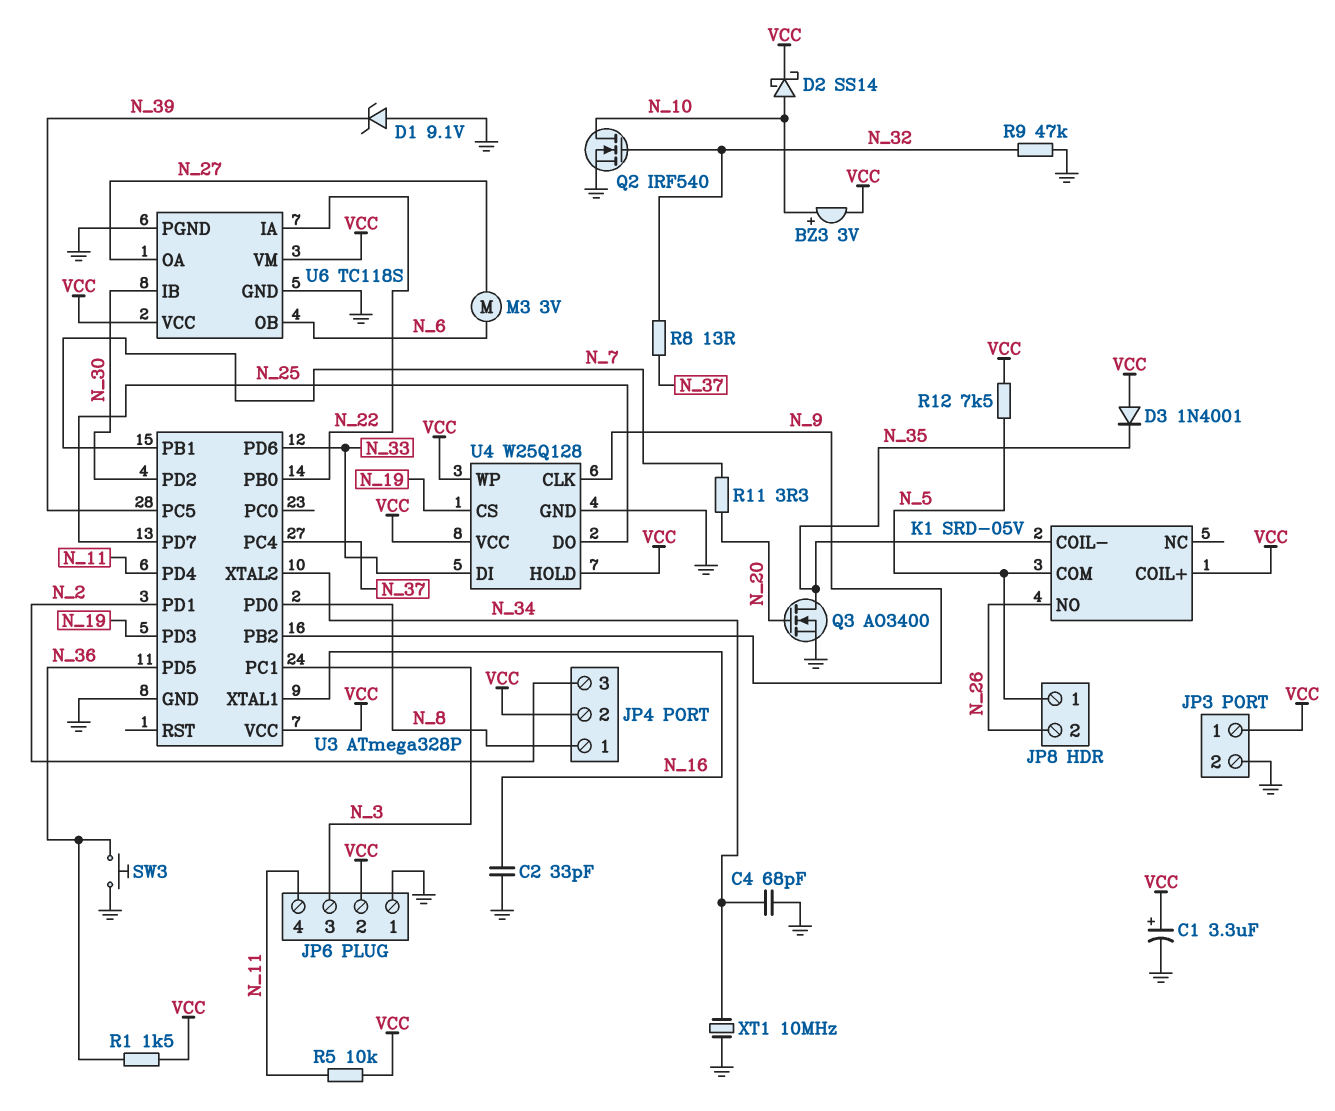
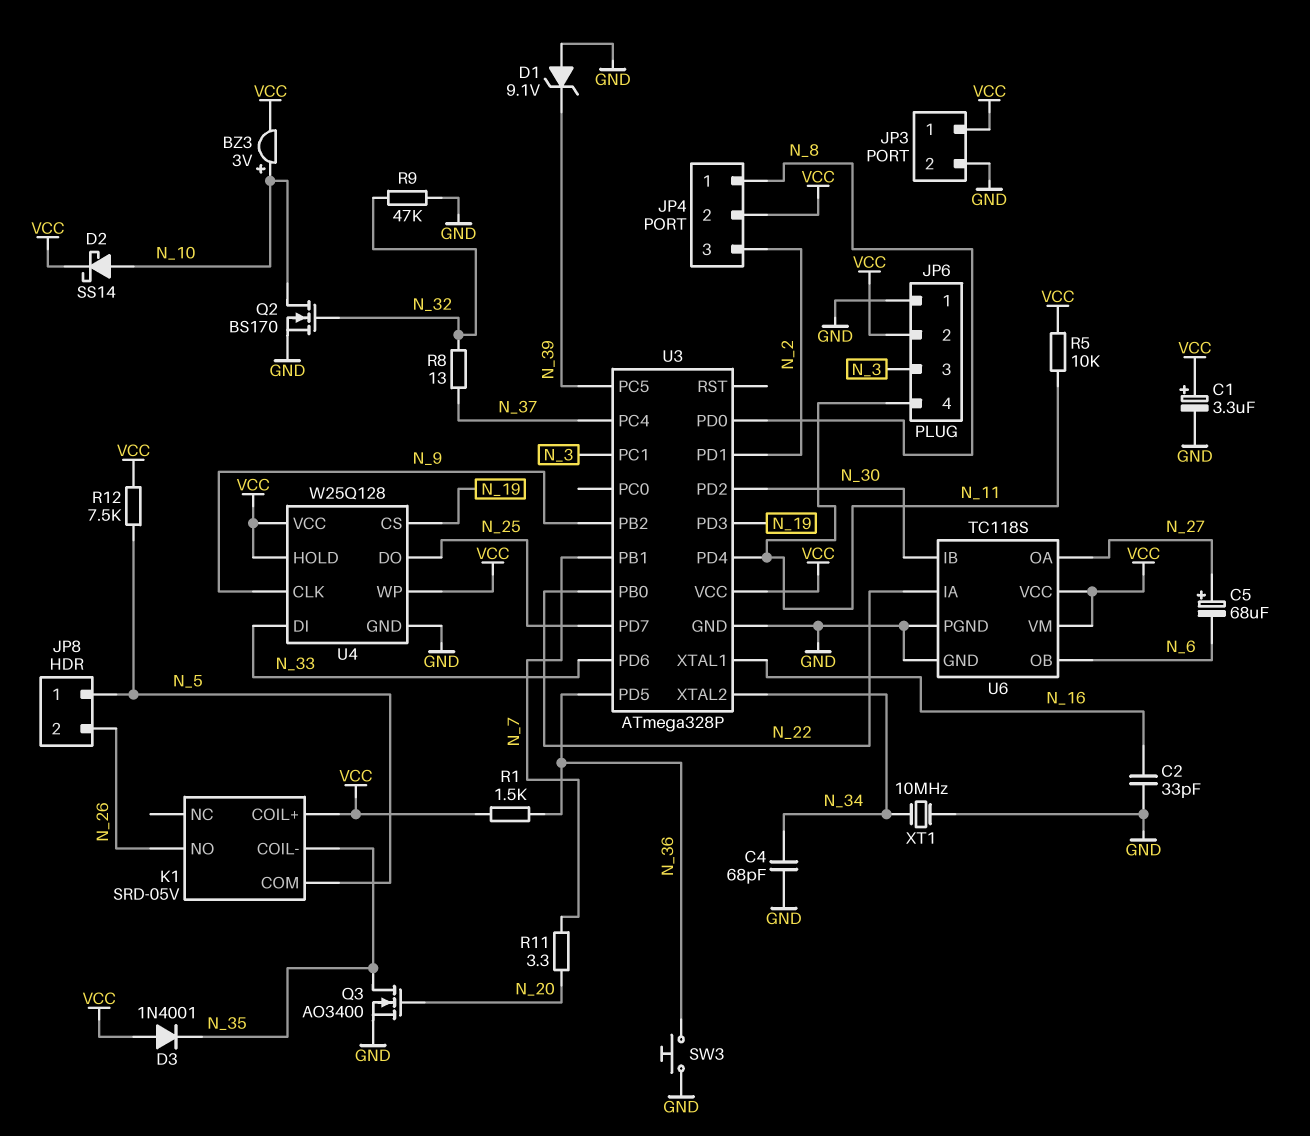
C5: none -> 68uF (plus N_27, minus N_6)
M3: motor 3V (N_6, N_27) -> none
Q2: NMOS IRF540 (G N_32, D N_10, S GND) -> NMOS BS170 (G N_32, D N_10, S GND)

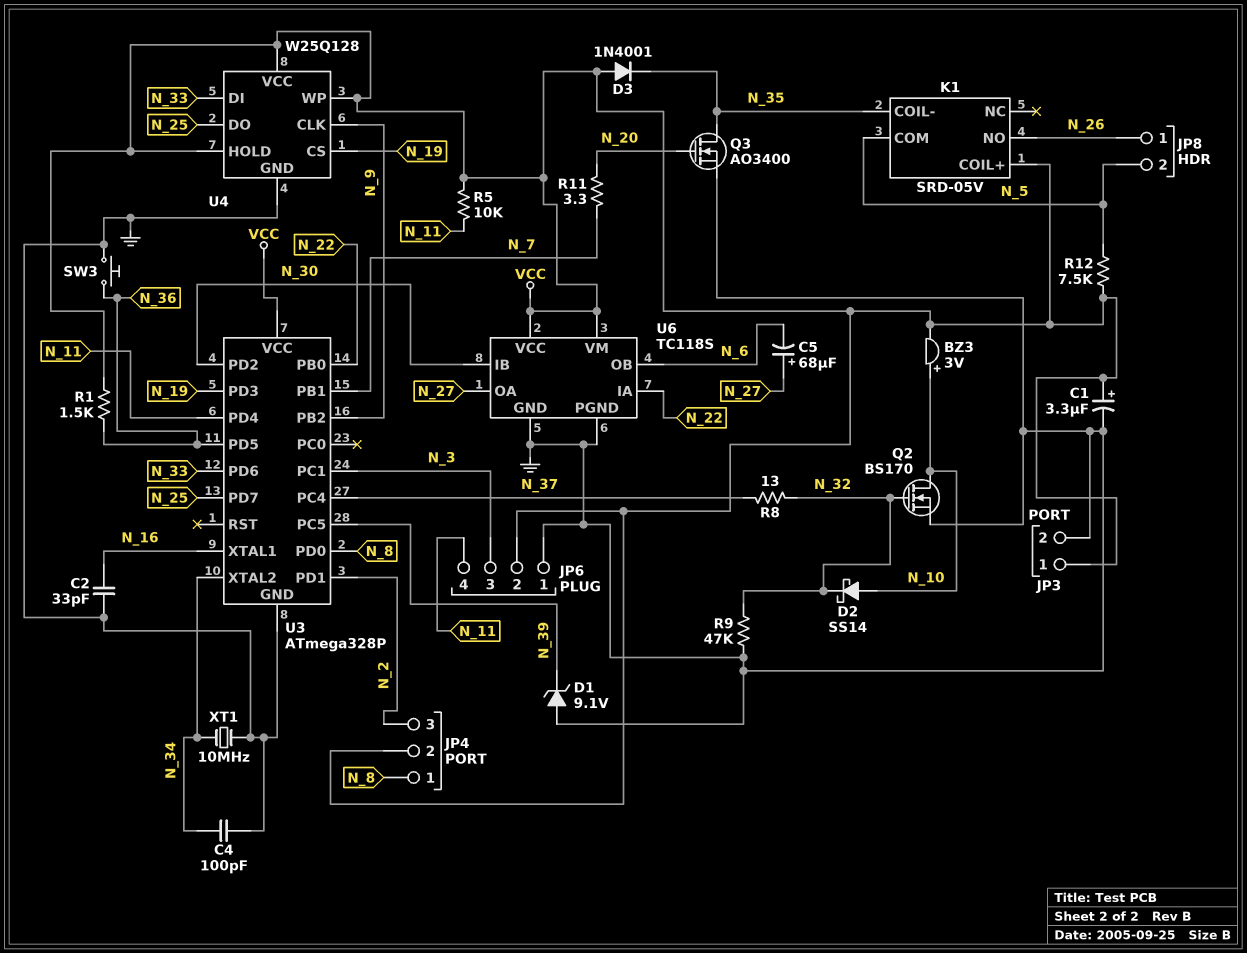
C4: 68pF (GND, N_34) -> 100pF (GND, N_34)
D2: schottky SS14 (A N_10, K VCC) -> schottky SS14 (A N_10, K N_32)
JP8 pin 1: N_5 -> N_26
JP8 pin 2: N_26 -> N_5

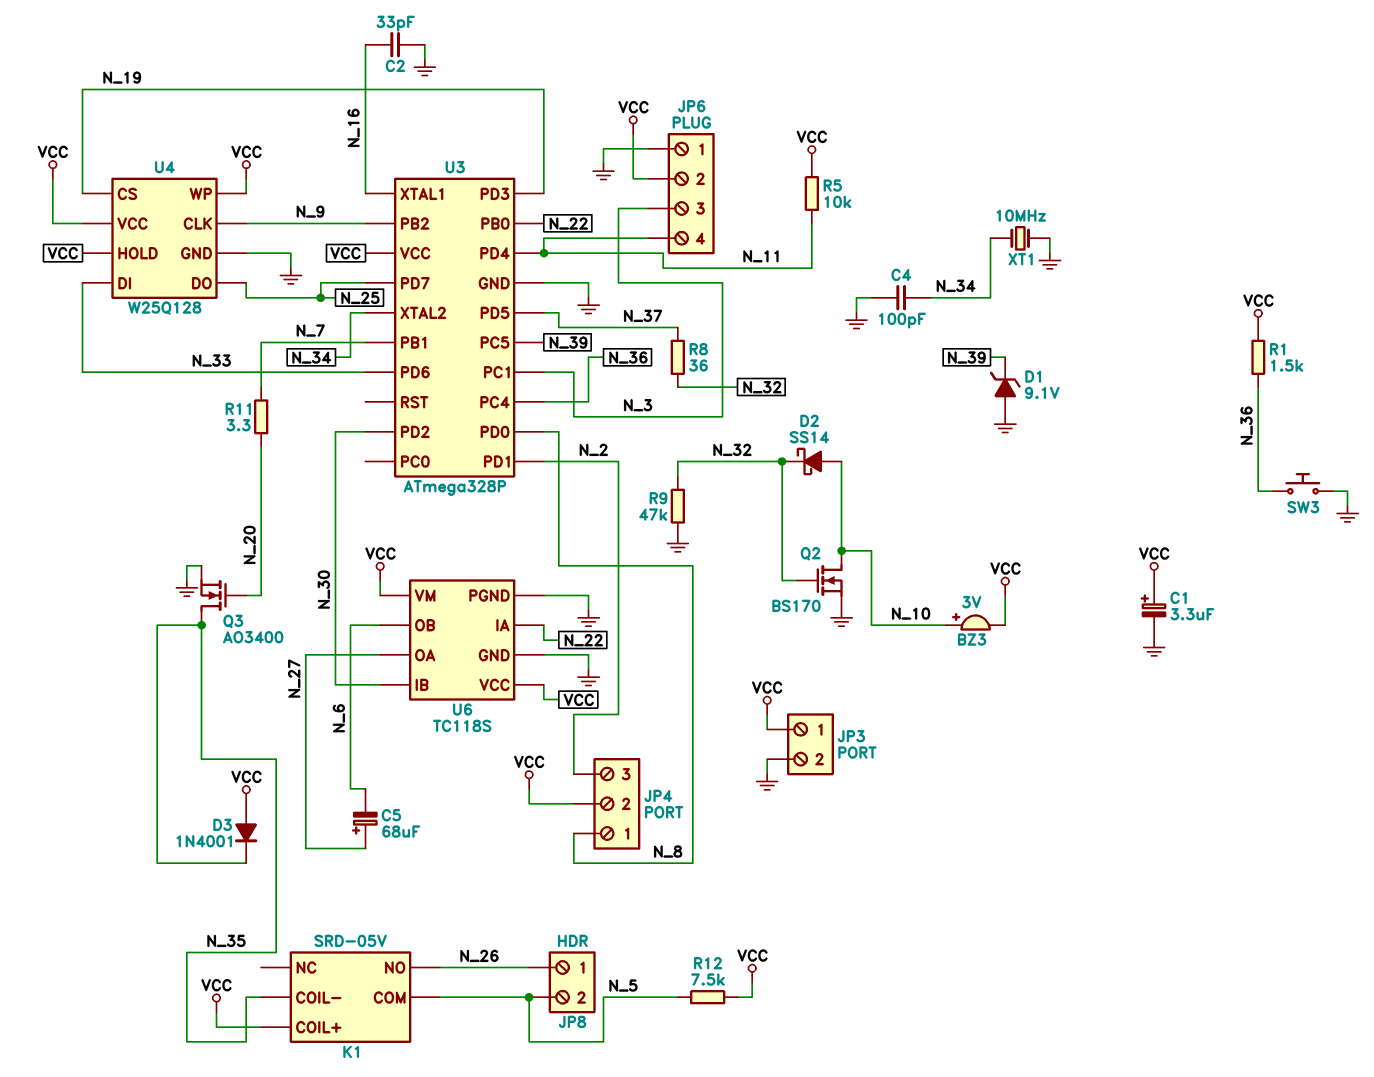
R8: 13 (N_32, N_37) -> 36 (N_32, N_37)
U3 pin PC4: N_37 -> N_36
U3 pin PD5: N_36 -> N_37

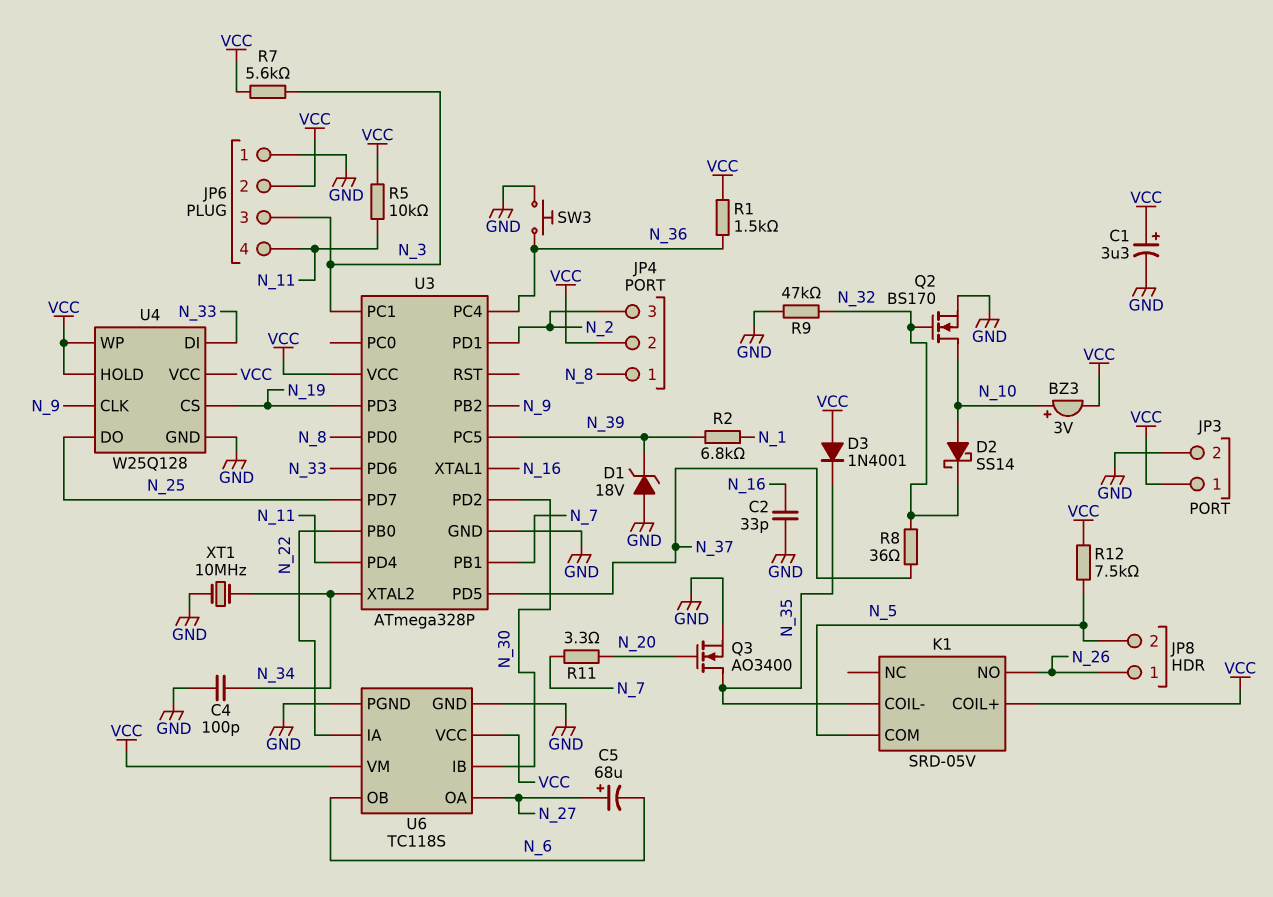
D1: zener 9.1V (A GND, K N_39) -> zener 18V (A GND, K N_39)
R2: none -> 6.8k (N_1, N_39)
R7: none -> 5.6k (N_3, VCC)

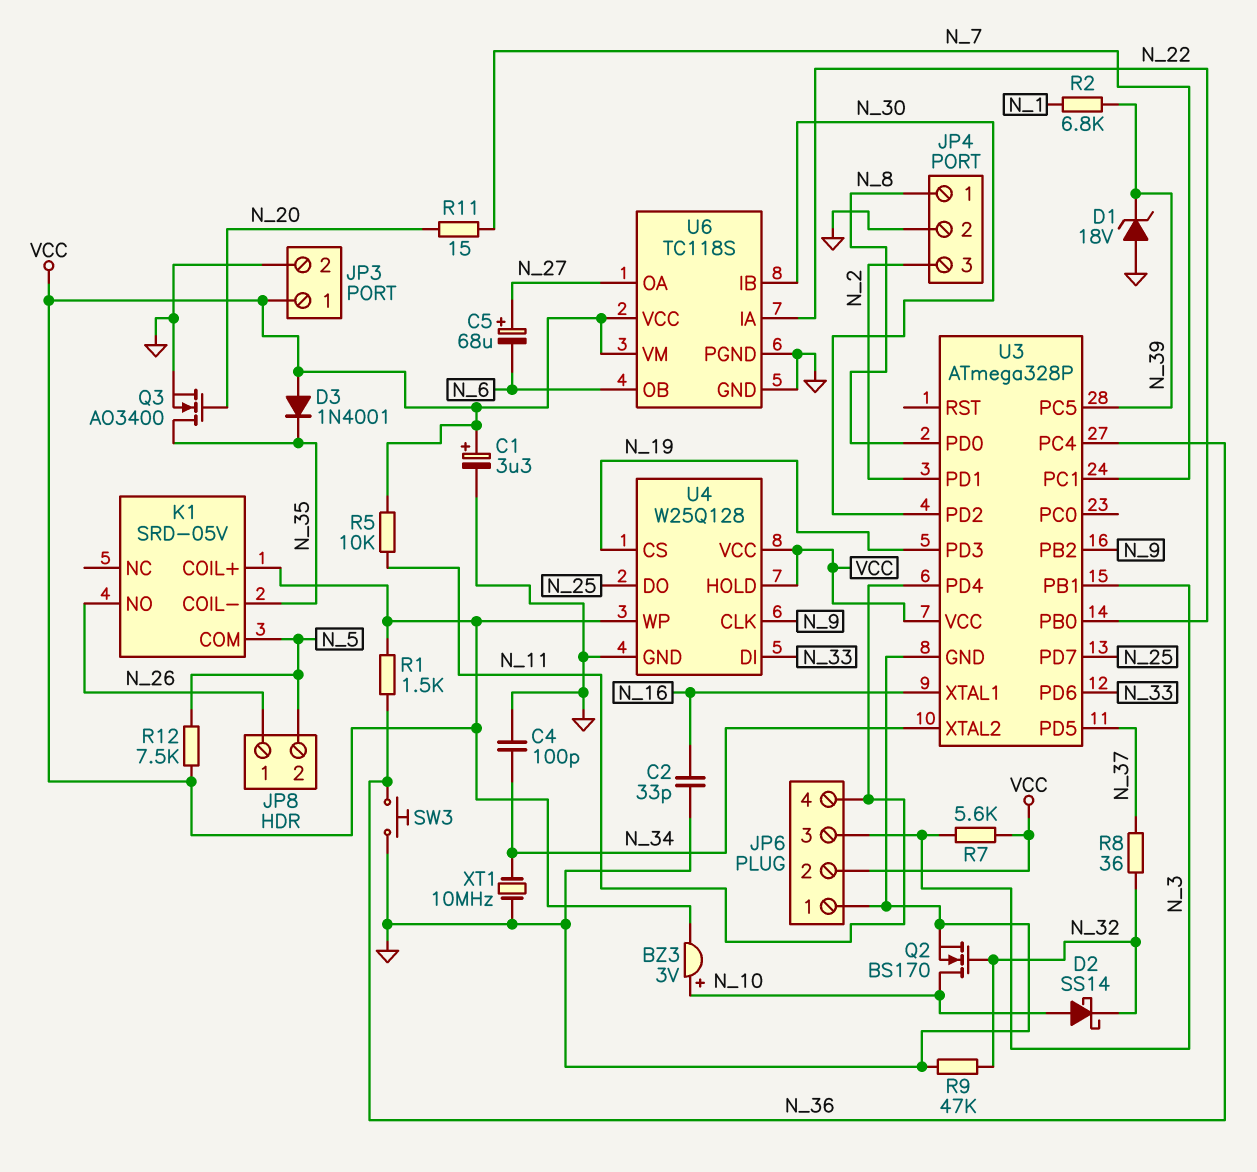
JP4 pin 2: VCC -> GND
R11: 3.3 (N_7, N_20) -> 15 (N_7, N_20)
U3 pin PB1: N_7 -> N_3
U3 pin PC1: N_3 -> N_7

